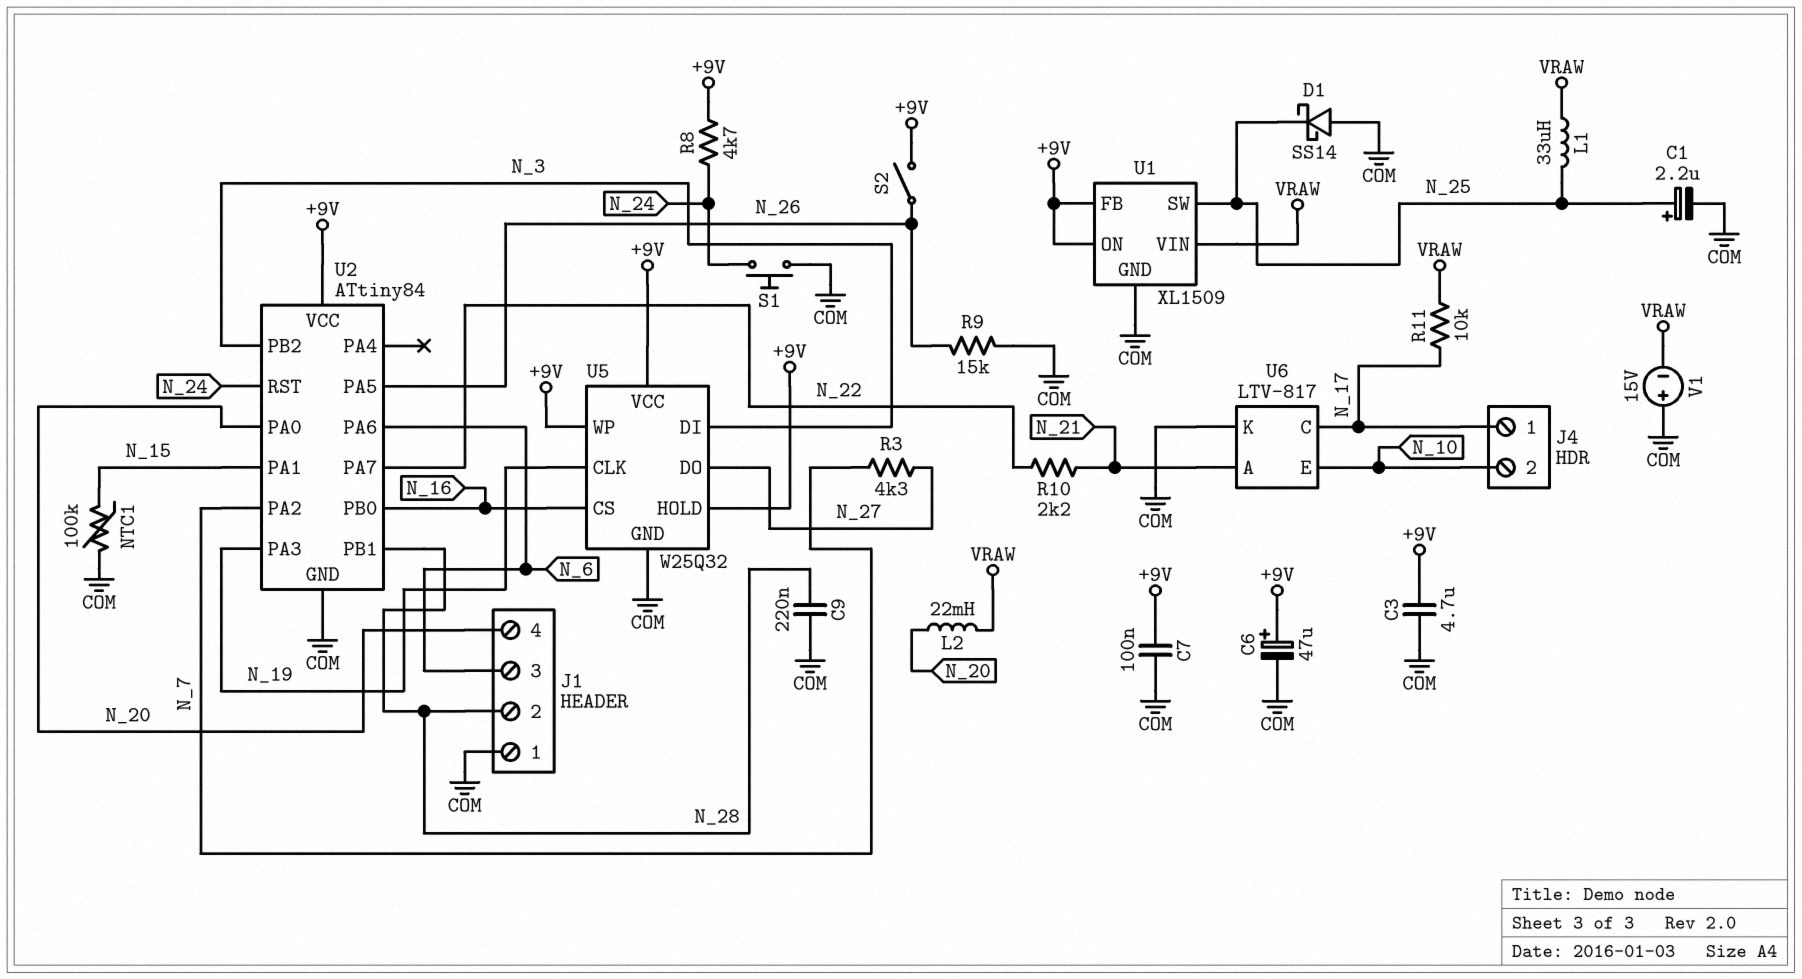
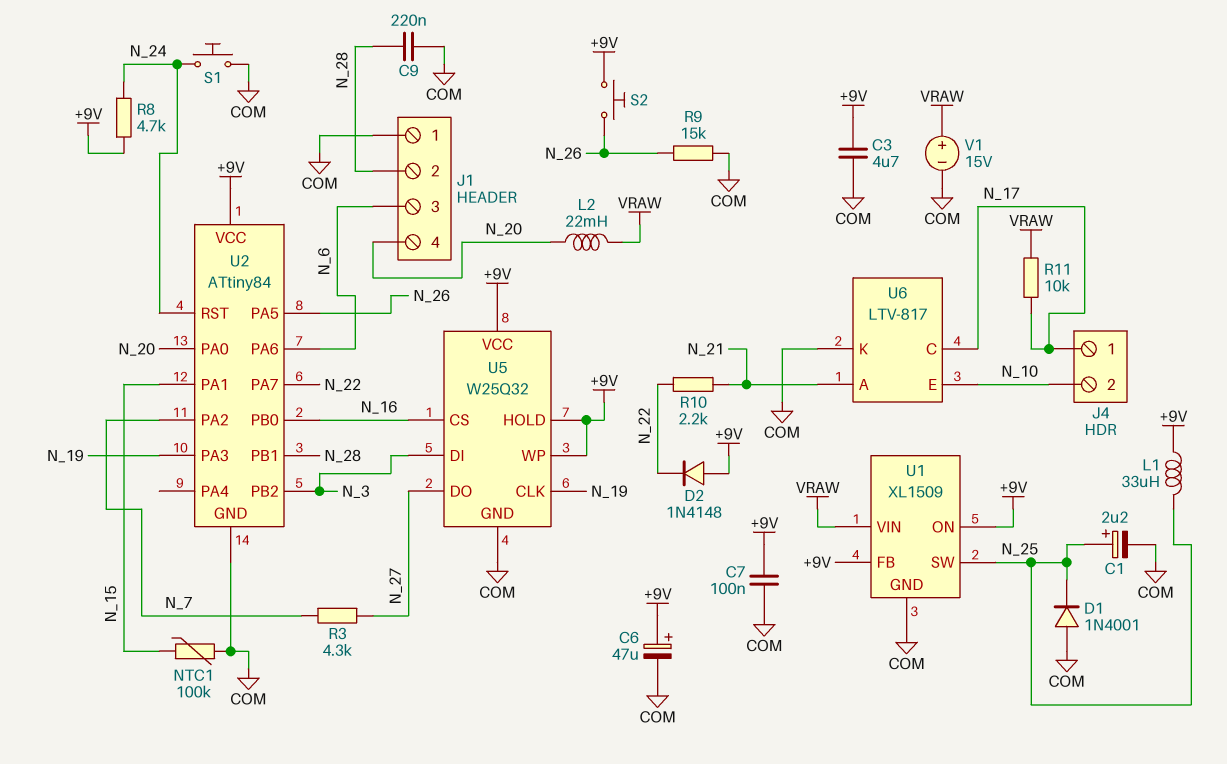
D1: schottky SS14 (A COM, K N_25) -> diode 1N4001 (A COM, K N_25)
D2: none -> diode 1N4148 (A +9V, K N_22)
L1: 33uH (N_25, VRAW) -> 33uH (+9V, N_25)
S2: switch (+9V, N_26) -> button (+9V, N_26)
V1: 15V (plus COM, minus VRAW) -> 15V (plus VRAW, minus COM)

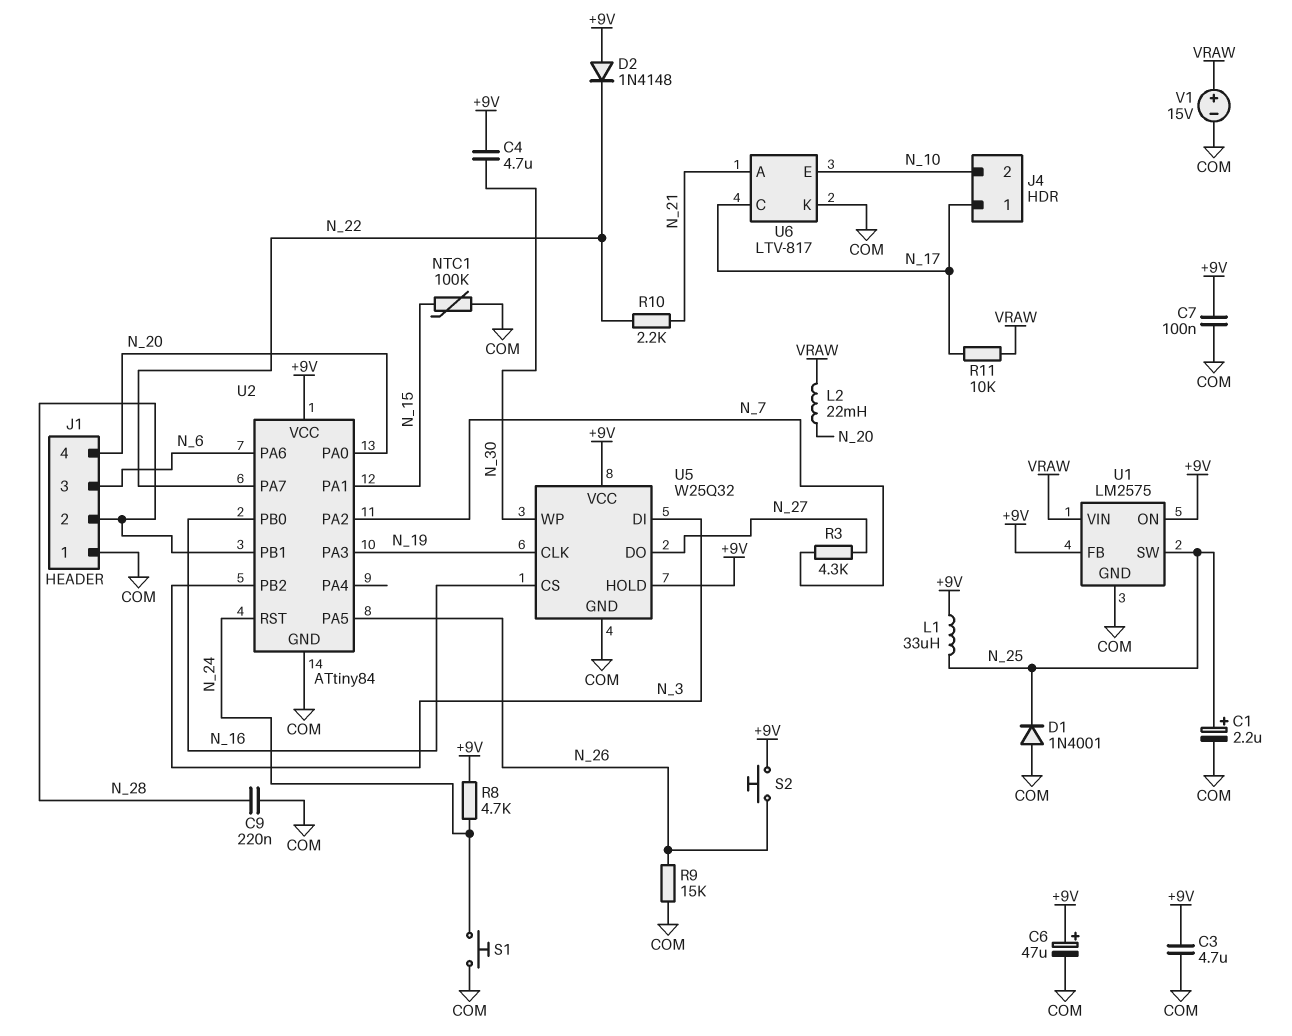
C4: none -> 4.7uF (+9V, N_30)
U1: XL1509 -> LM2575
U5 pin WP: +9V -> N_30

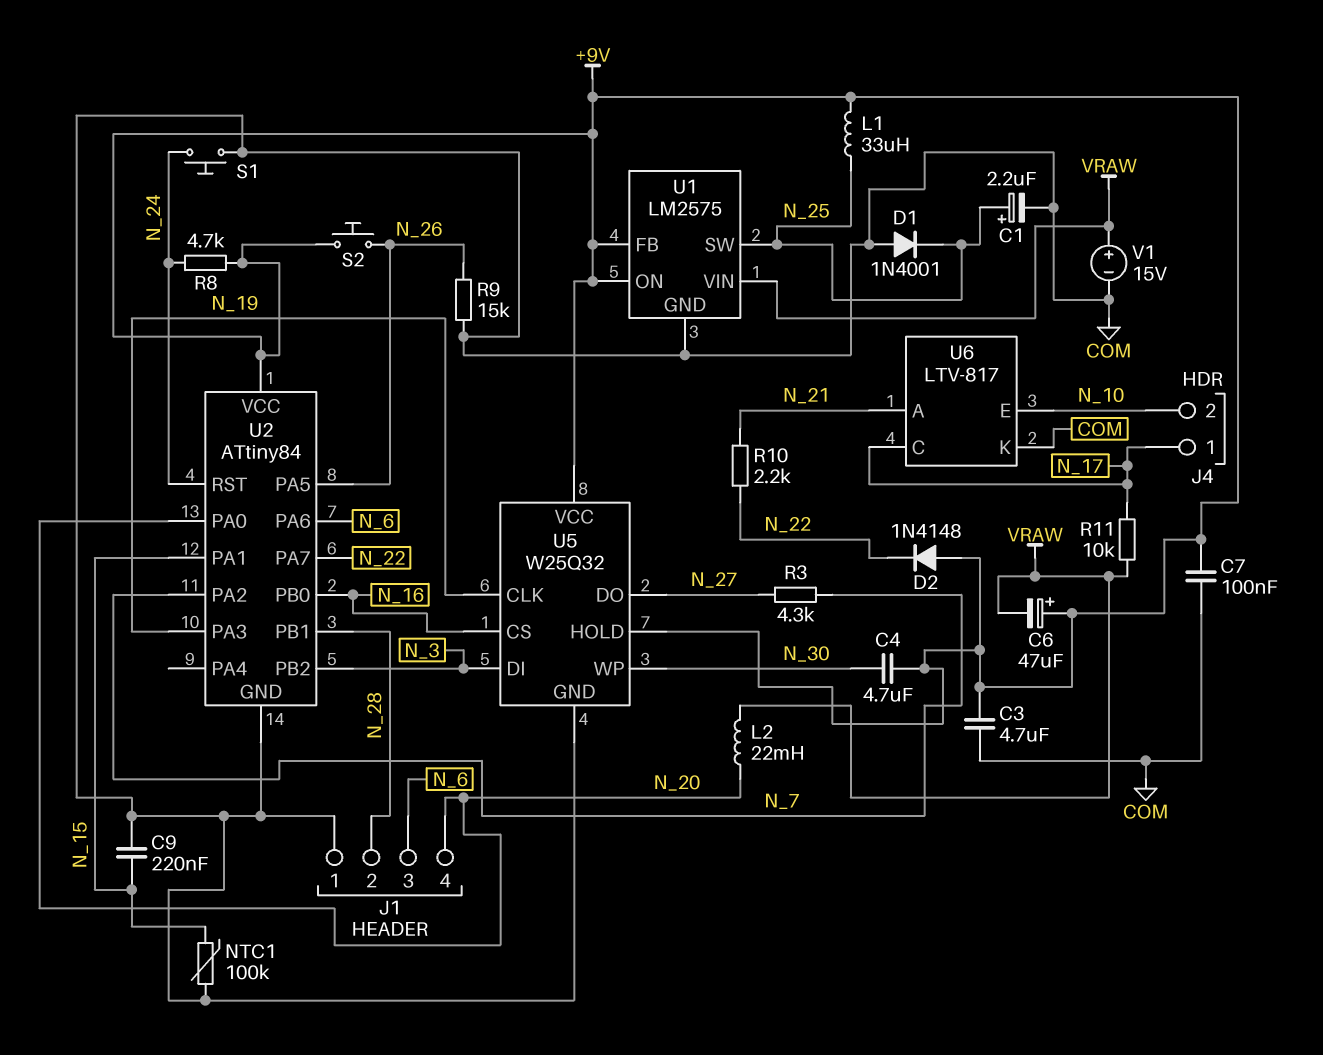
C6: 47uF (plus +9V, minus COM) -> 47uF (plus +9V, minus VRAW)
C9: 220nF (COM, N_28) -> 220nF (COM, N_15)

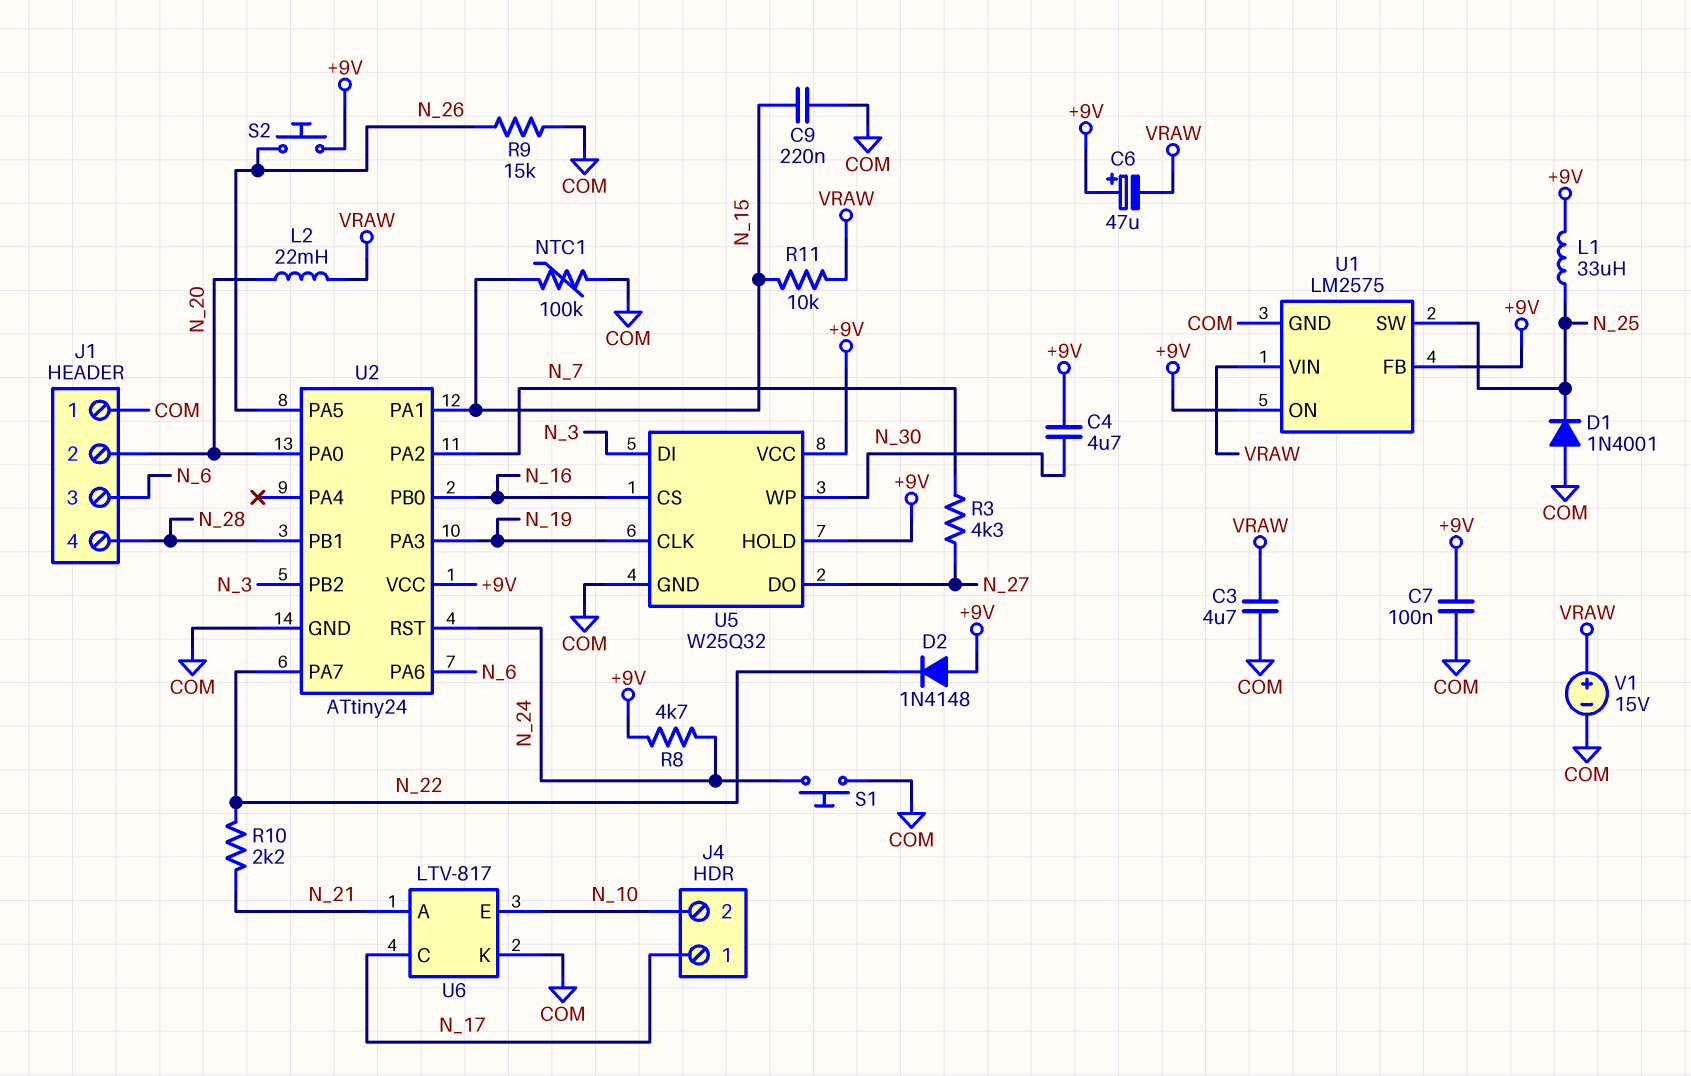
C1: 2.2uF (plus N_25, minus COM) -> none
C3: 4.7uF (+9V, COM) -> 4.7uF (COM, VRAW)
J1 pin 2: N_28 -> N_20
J1 pin 4: N_20 -> N_28
R11: 10k (N_17, VRAW) -> 10k (N_15, VRAW)
U2: ATtiny84 -> ATtiny24

